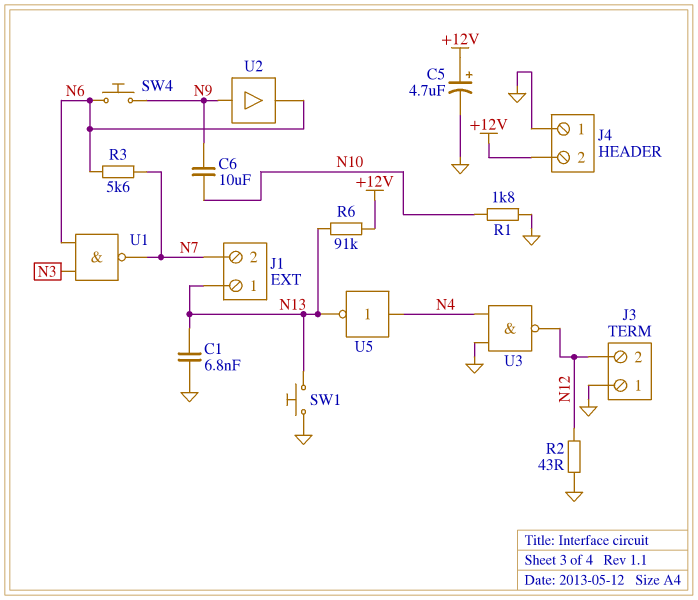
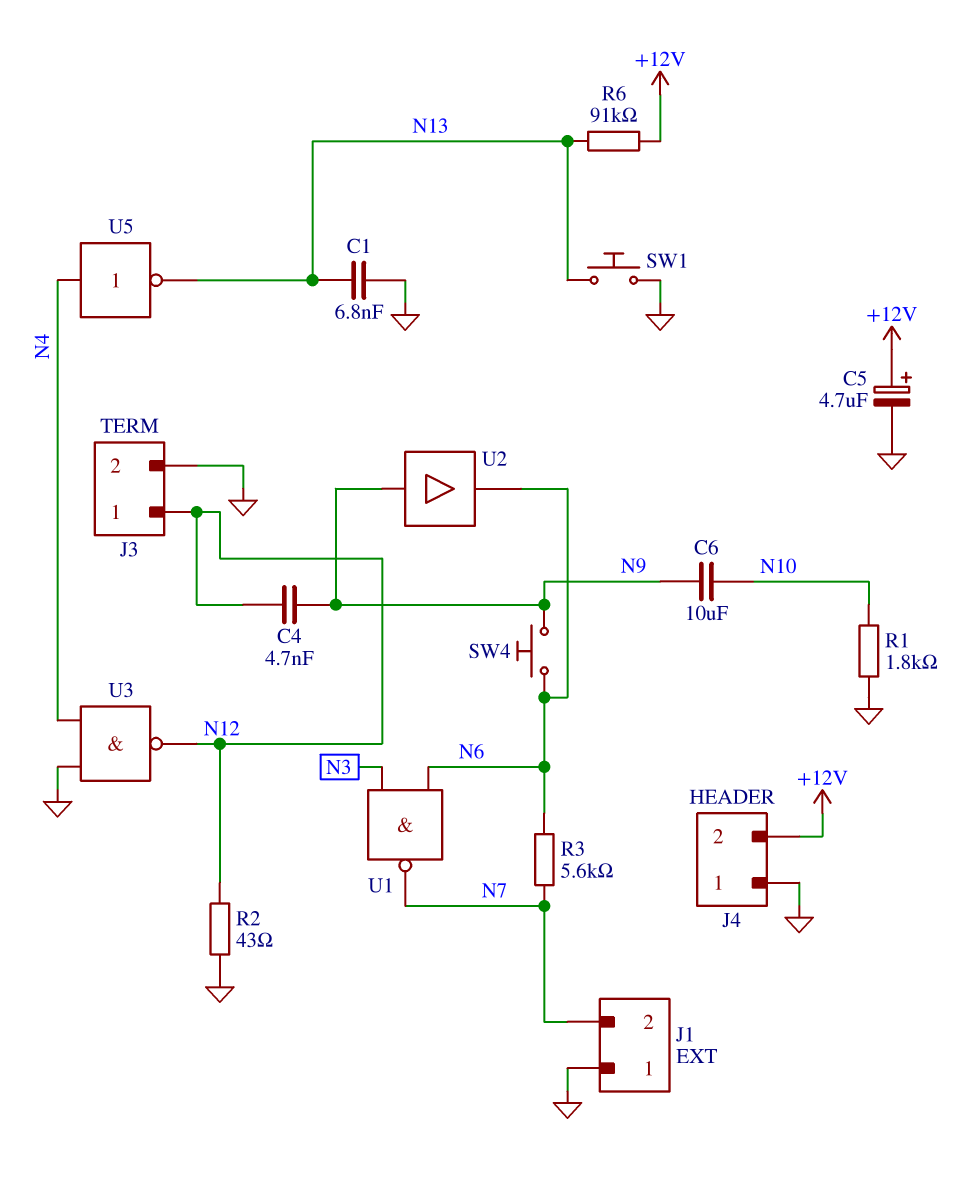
C4: none -> 4.7nF (N9, N12)
J1 pin 1: N13 -> GND
J3 pin 1: GND -> N12
J3 pin 2: N12 -> GND

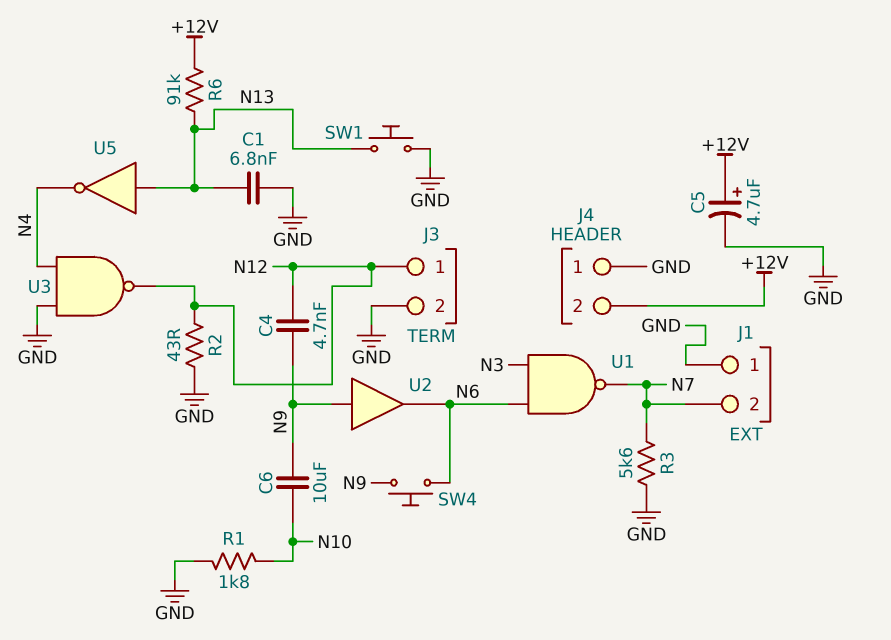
R3: 5.6k (N6, N7) -> 5.6k (GND, N7)
U5: NOT (in N4, out N13) -> NOT (in N13, out N4)

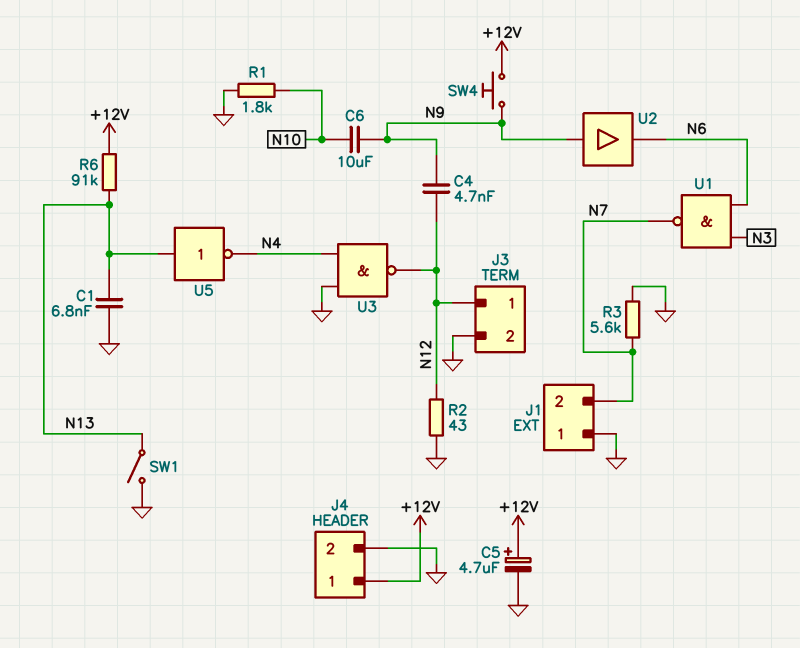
J4 pin 1: GND -> +12V
J4 pin 2: +12V -> GND
SW1: button (GND, N13) -> switch (GND, N13)
SW4: button (N6, N9) -> button (+12V, N9)

